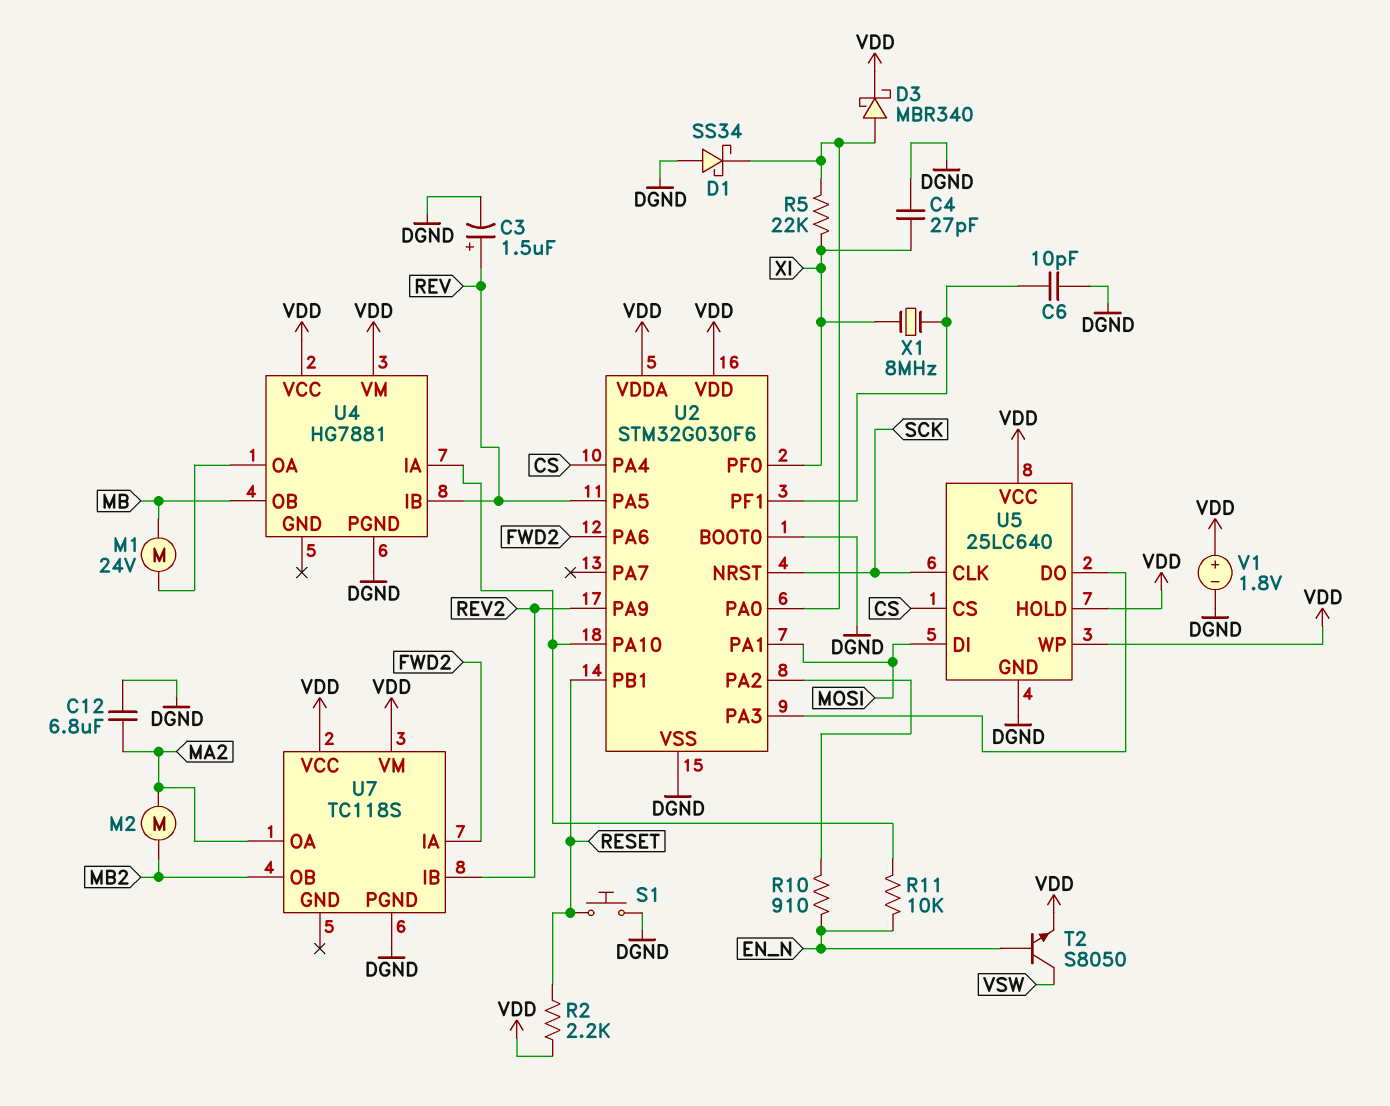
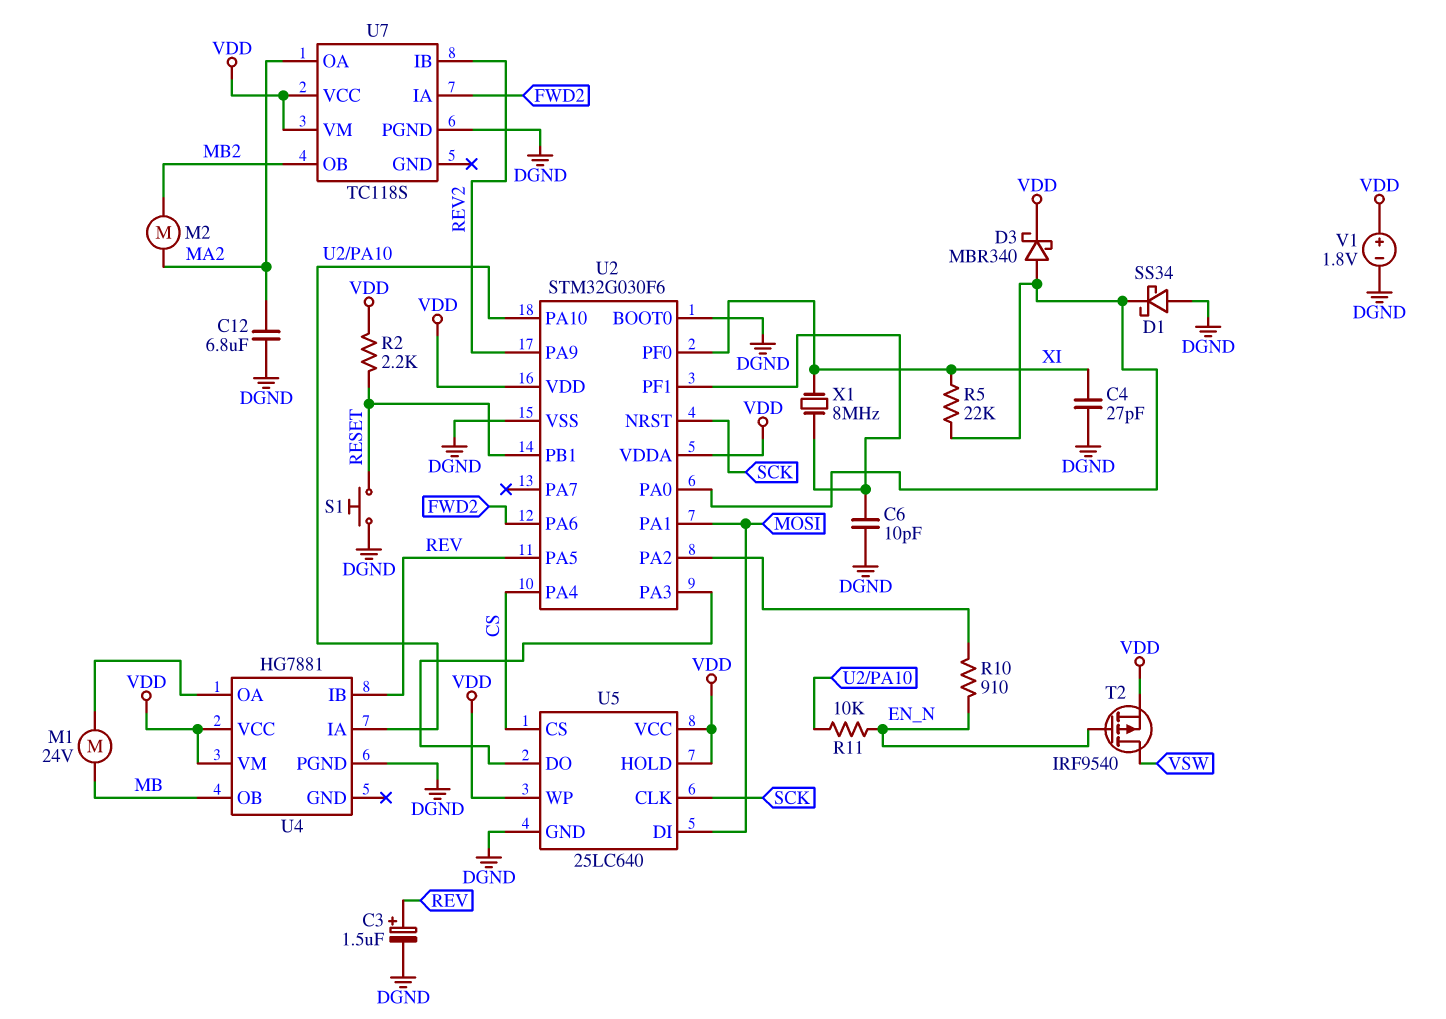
T2: NPN S8050 (B EN_N, C VSW, E VDD) -> PMOS IRF9540 (G EN_N, D VSW, S VDD)

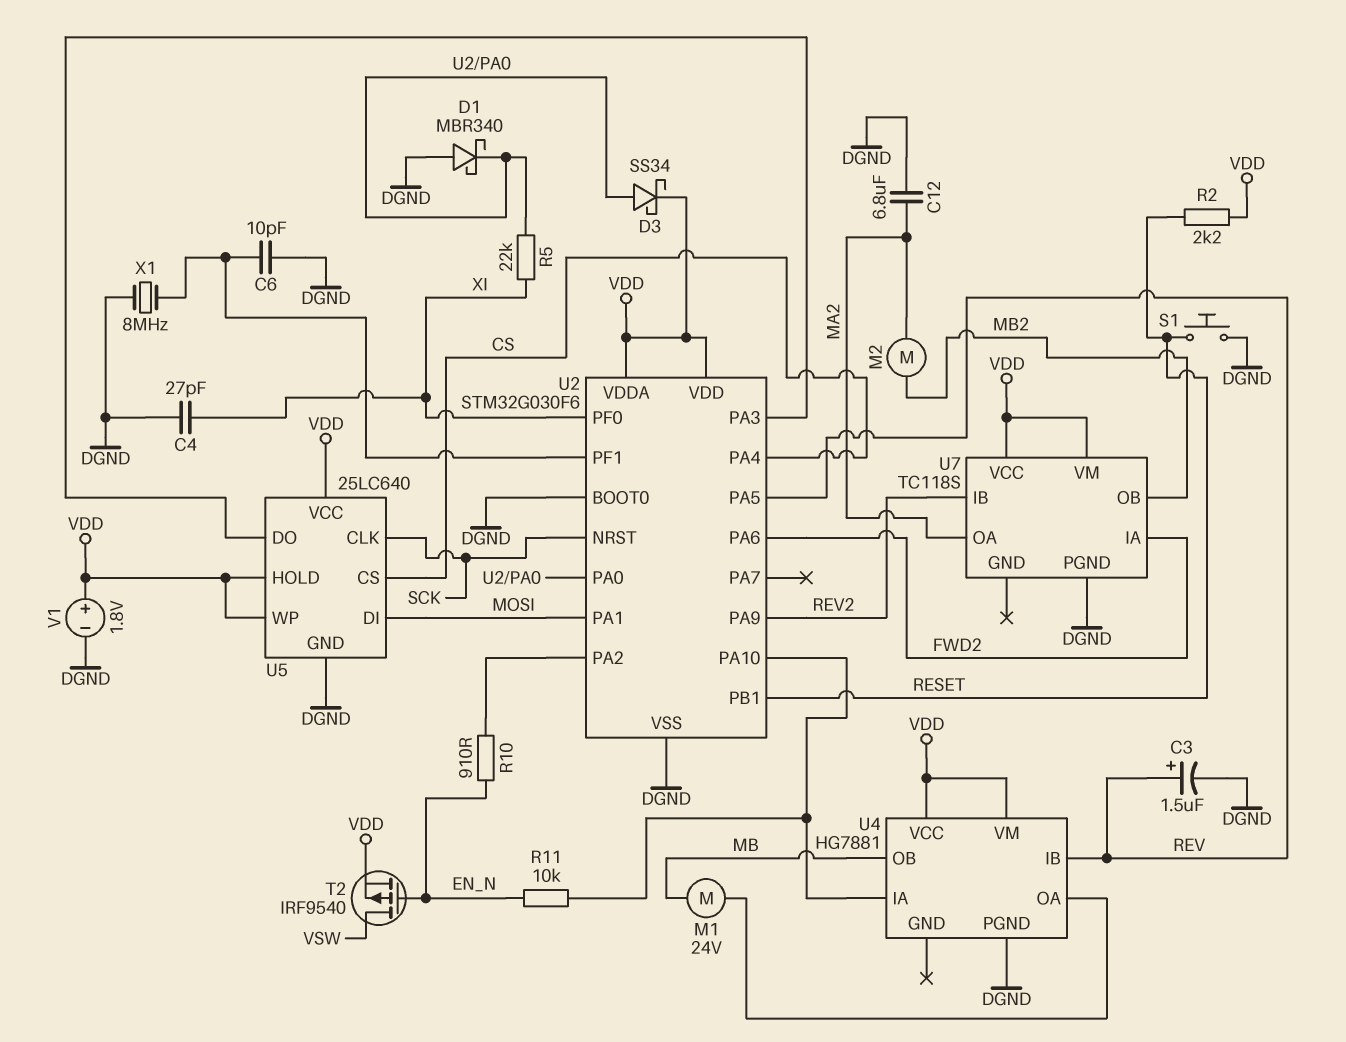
D1: schottky SS34 (A DGND, K U2/PA0) -> schottky MBR340 (A DGND, K U2/PA0)
D3: schottky MBR340 (A U2/PA0, K VDD) -> schottky SS34 (A U2/PA0, K VDD)
X1: 8MHz (U2/PF1, XI) -> 8MHz (DGND, U2/PF1)

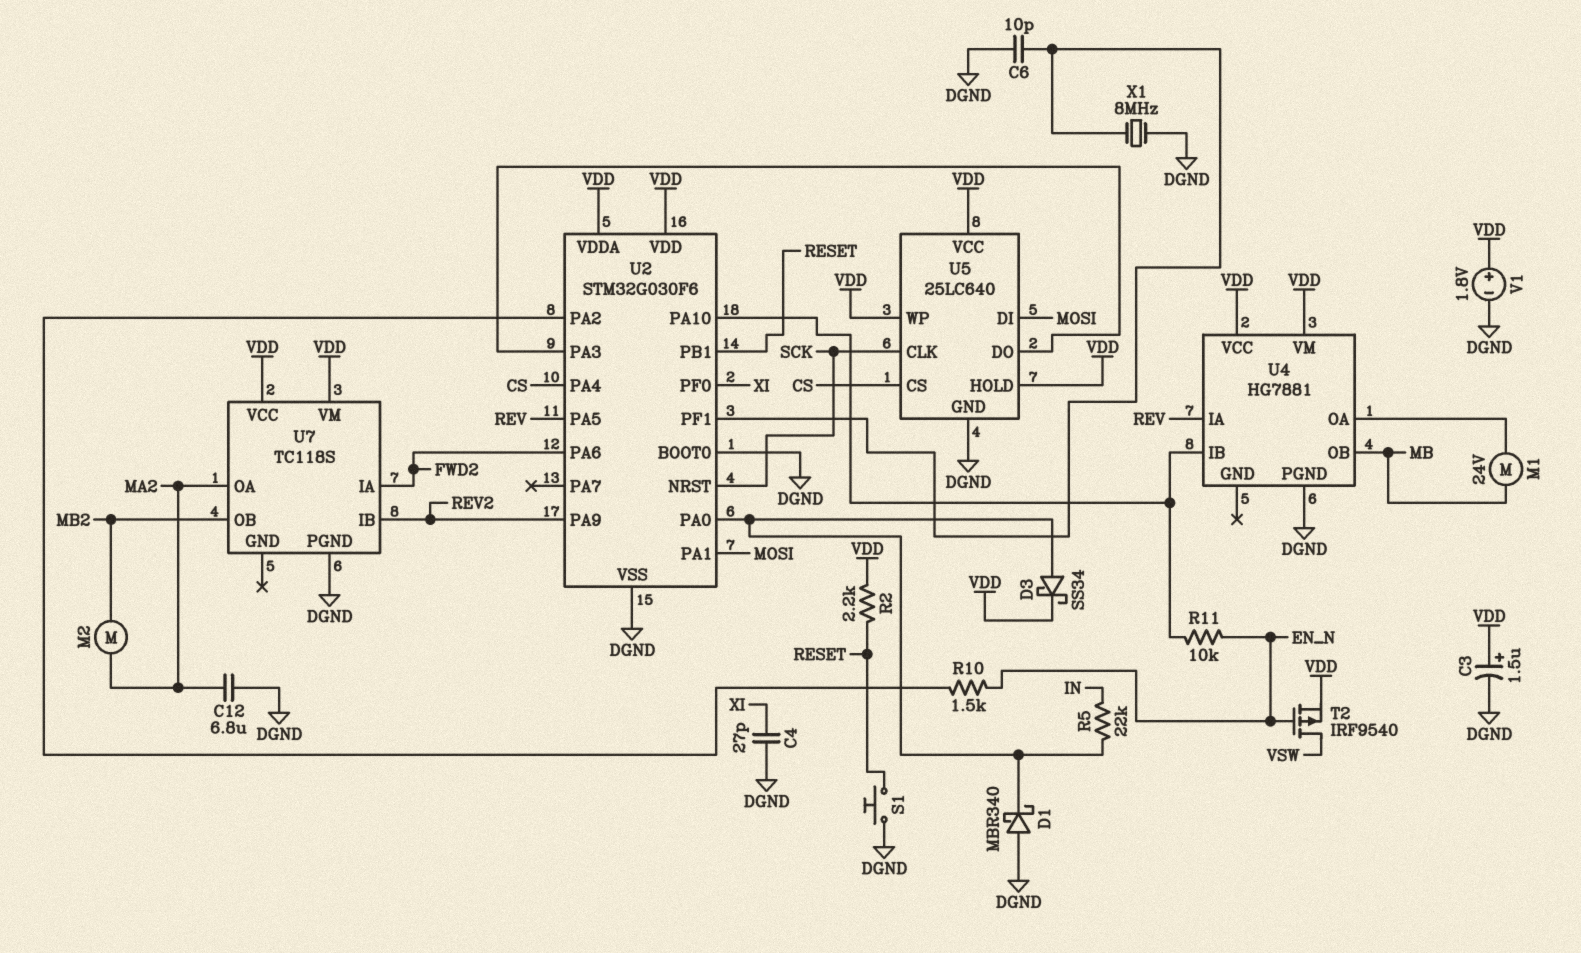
C3: 1.5uF (plus REV, minus DGND) -> 1.5uF (plus VDD, minus DGND)
R5: 22k (U2/PA0, XI) -> 22k (IN, U2/PA0)
R10: 910 (EN_N, U2/PA2) -> 1.5k (EN_N, U2/PA2)
U4 pin IA: U2/PA10 -> REV
U4 pin IB: REV -> U2/PA10

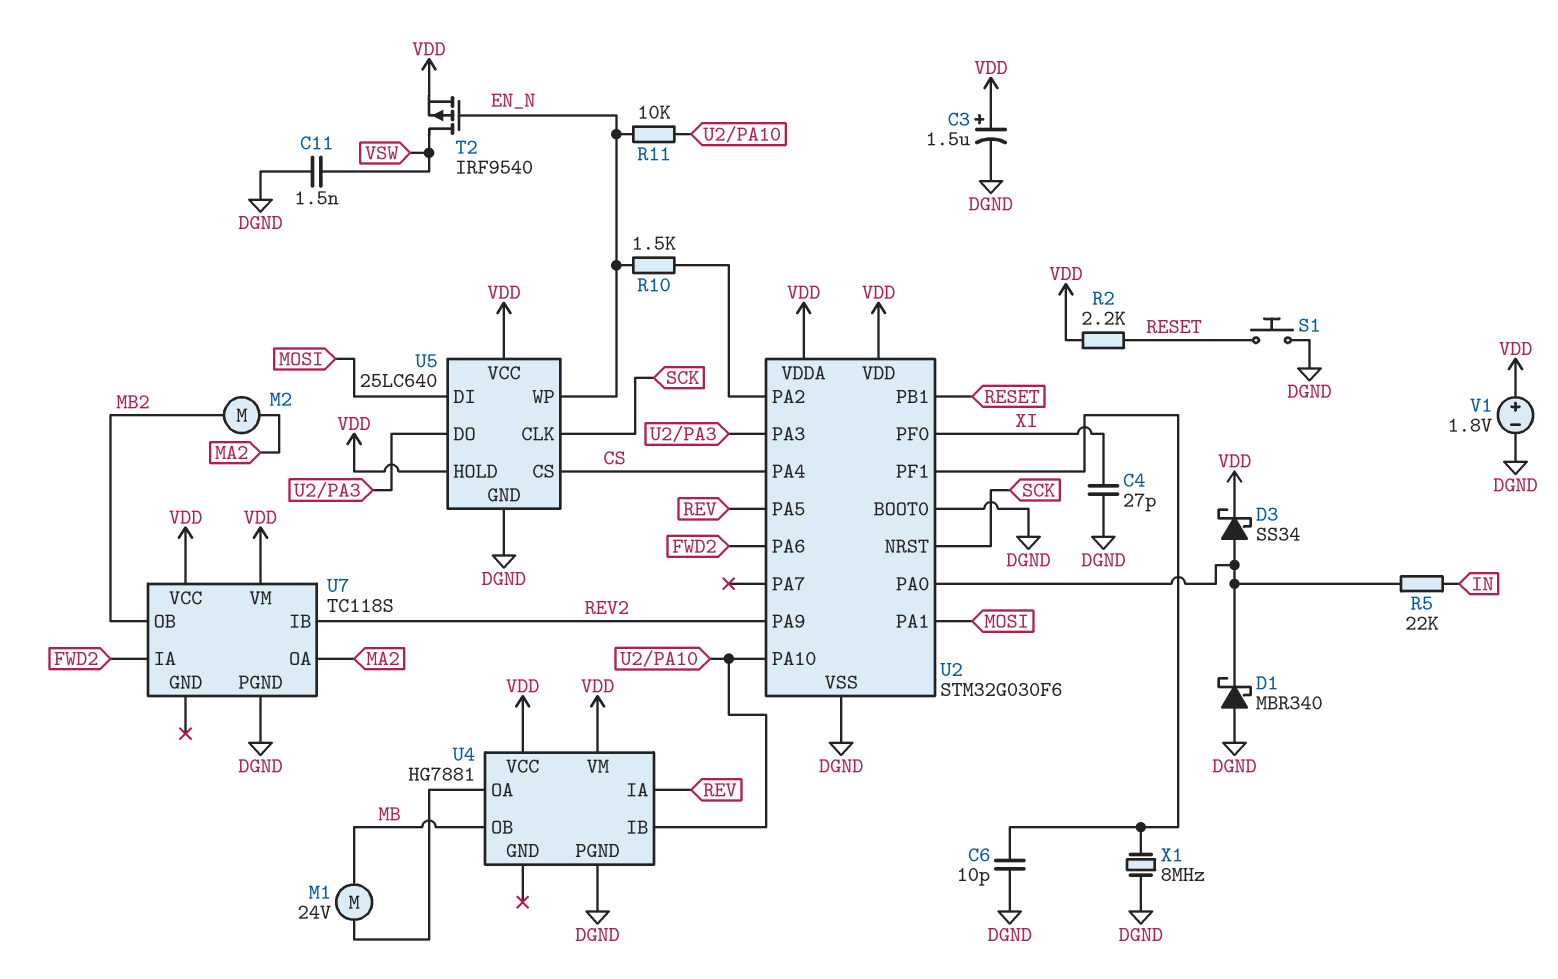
C11: none -> 1.5nF (DGND, VSW)
C12: 6.8uF (DGND, MA2) -> none
U5 pin WP: VDD -> EN_N

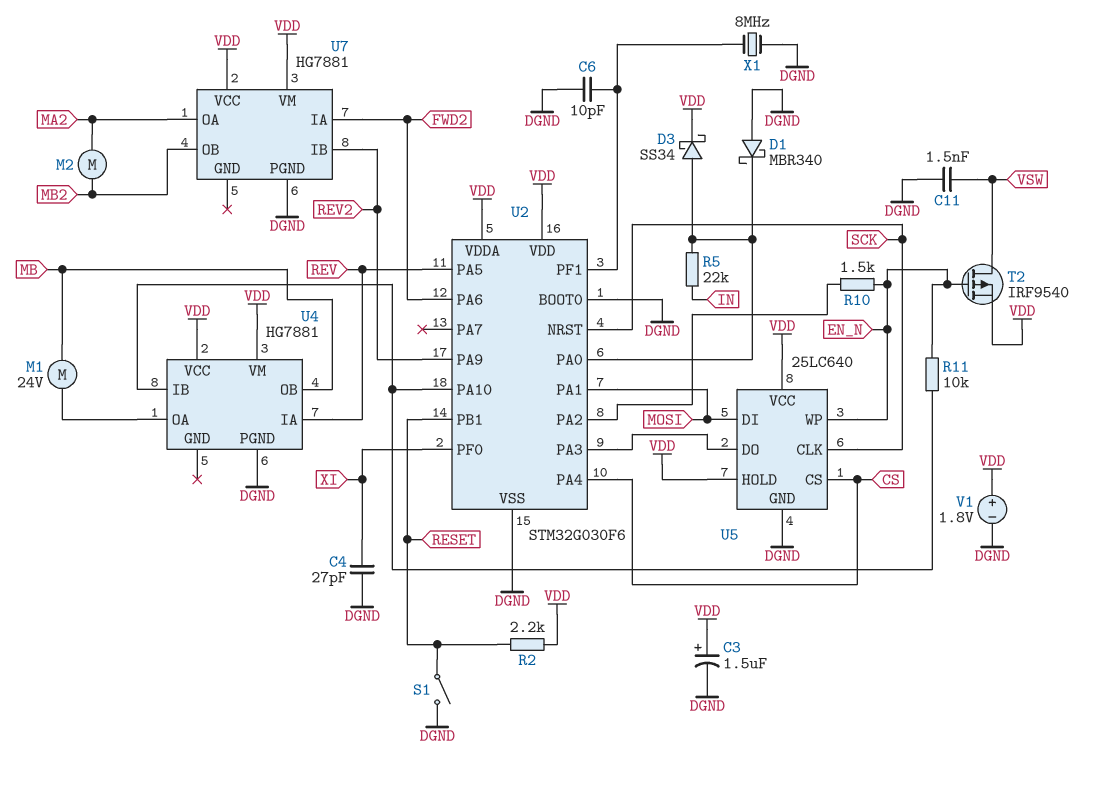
S1: button (DGND, RESET) -> switch (DGND, RESET)
U7: TC118S -> HG7881

